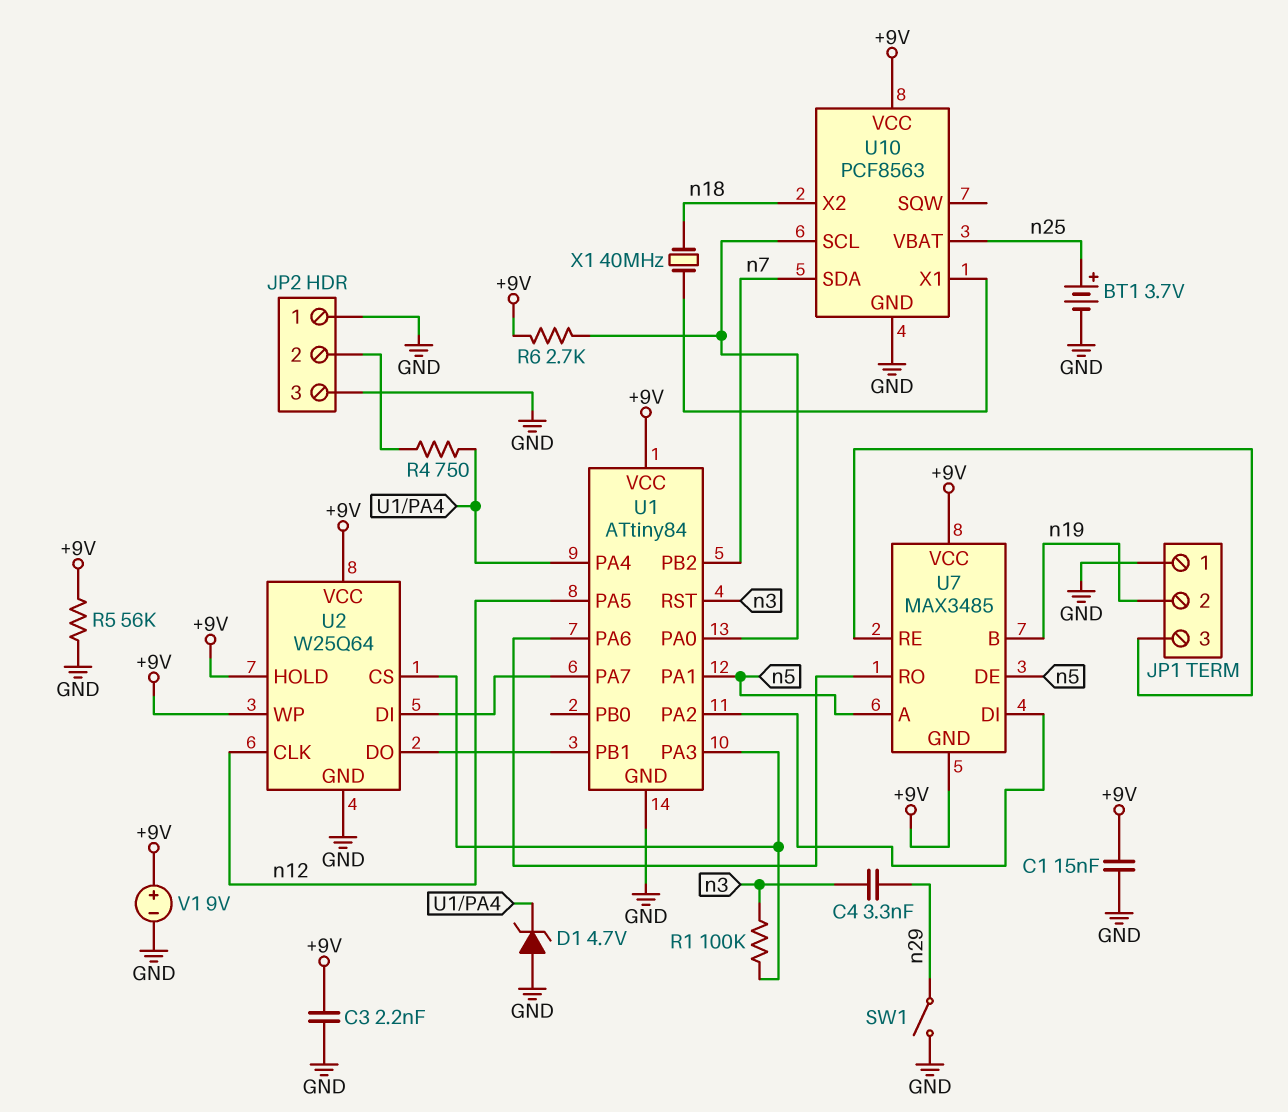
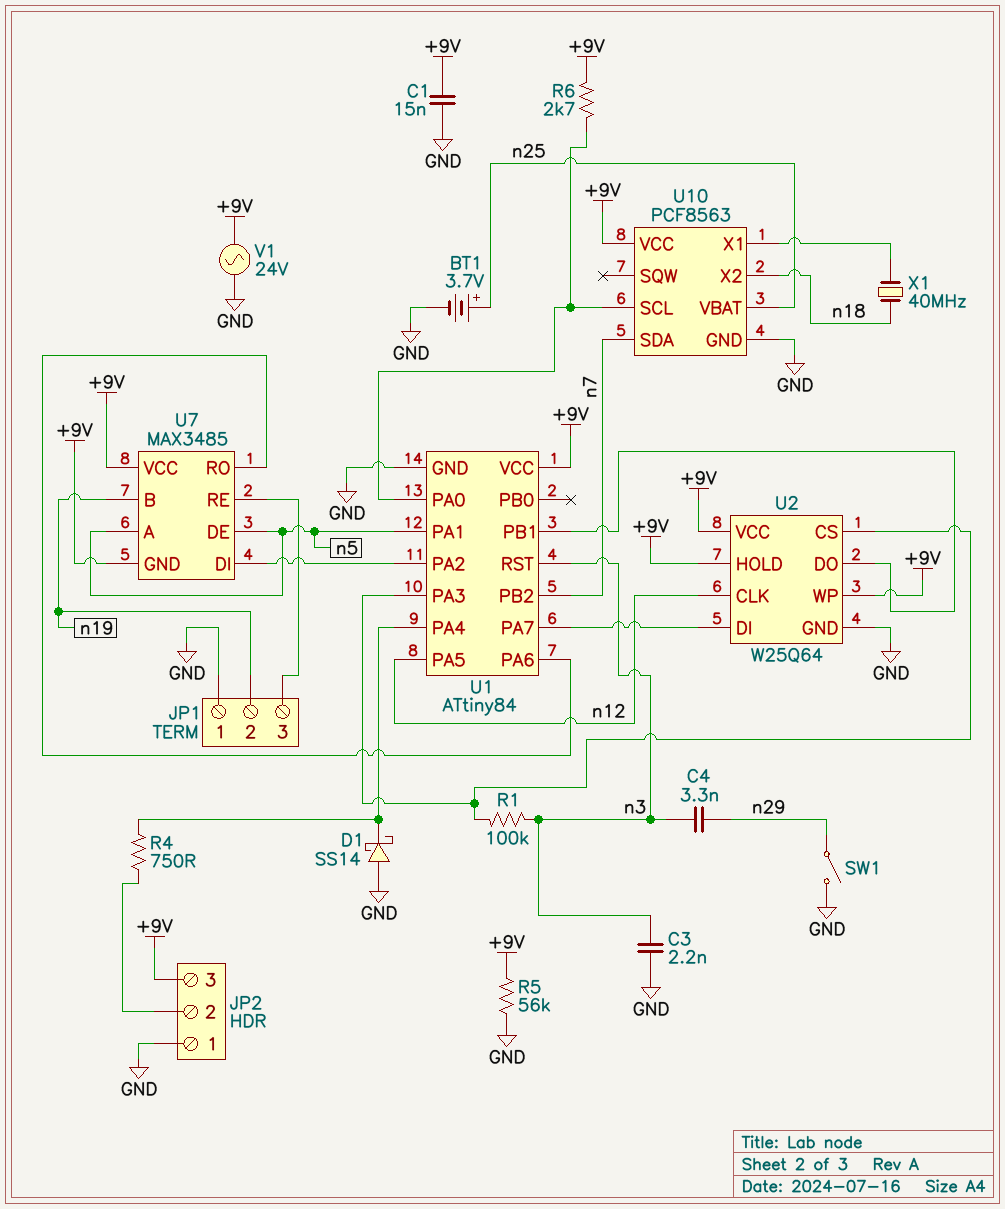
C3: 2.2nF (+9V, GND) -> 2.2nF (GND, n3)
D1: zener 4.7V (A GND, K U1/PA4) -> schottky SS14 (A GND, K U1/PA4)
JP2 pin 3: GND -> +9V
V1: 9V (plus +9V, minus GND) -> AC 24V (+9V, GND)

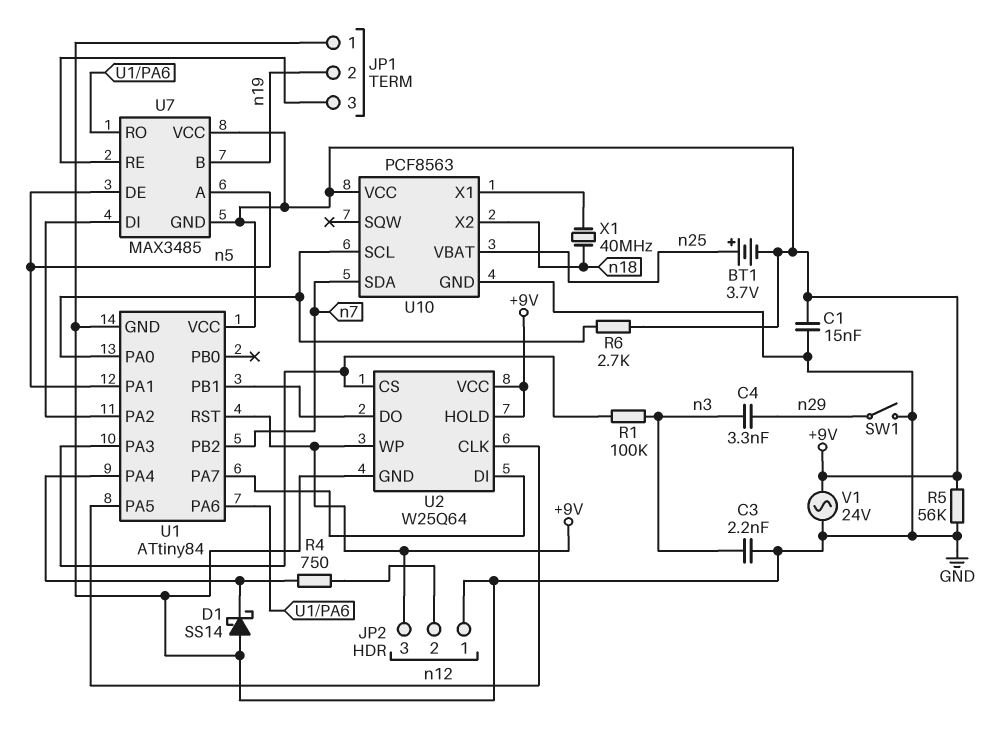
BT1: 3.7V (plus n25, minus GND) -> 3.7V (plus n25, minus +9V)
U1 pin RST: n3 -> +9V

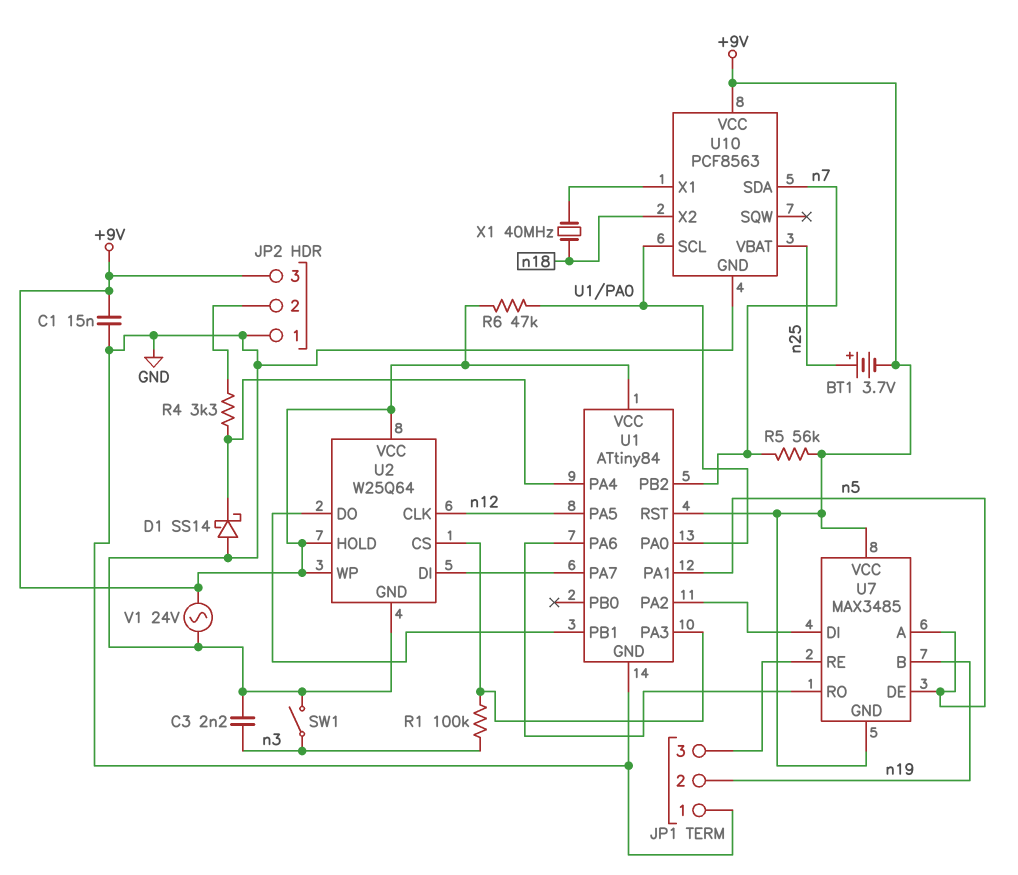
C4: 3.3nF (n3, n29) -> none
R4: 750 (JP2/2, U1/PA4) -> 3.3k (JP2/2, U1/PA4)
R5: 56k (+9V, GND) -> 56k (+9V, n7)
R6: 2.7k (+9V, U1/PA0) -> 47k (+9V, U1/PA0)
SW1: switch (GND, n29) -> switch (GND, n3)

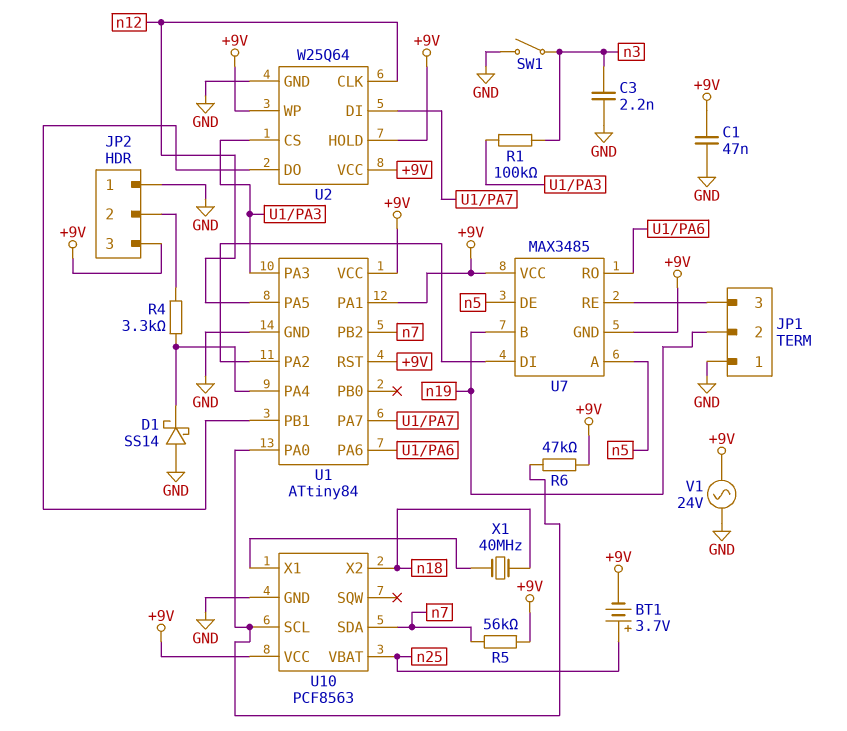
C1: 15nF (+9V, GND) -> 47nF (+9V, GND)
U1 pin PA1: n5 -> +9V

